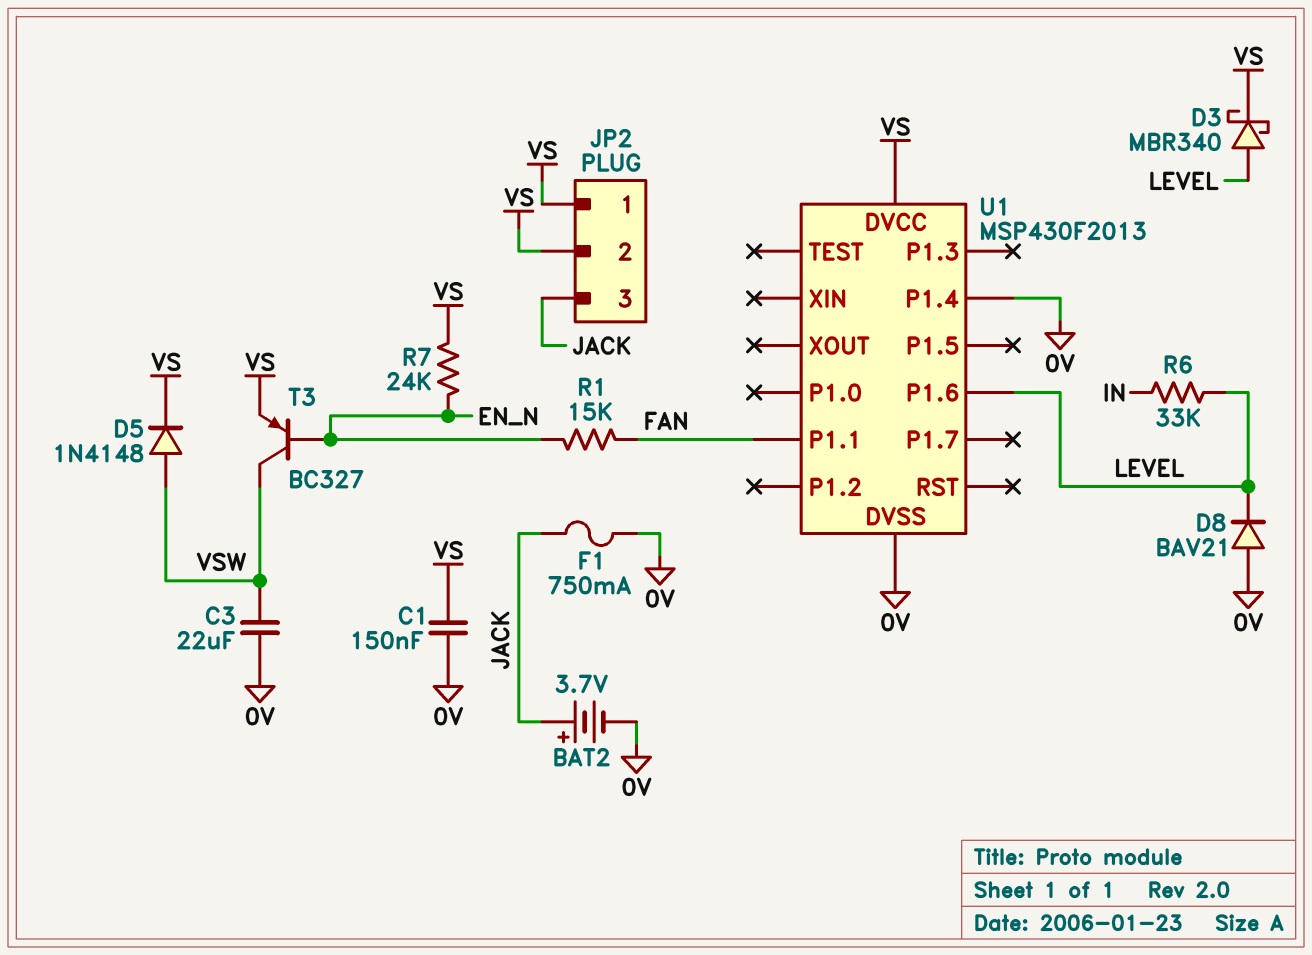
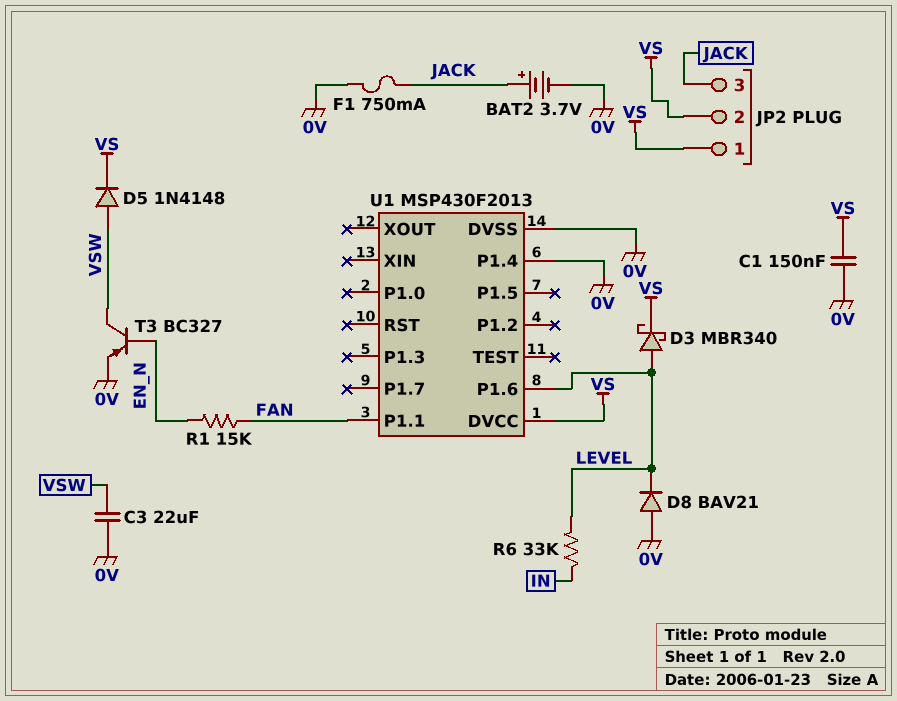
R7: 24k (EN_N, VS) -> none
T3: PNP BC327 (B EN_N, C VSW, E VS) -> PNP BC327 (B EN_N, C VSW, E 0V)

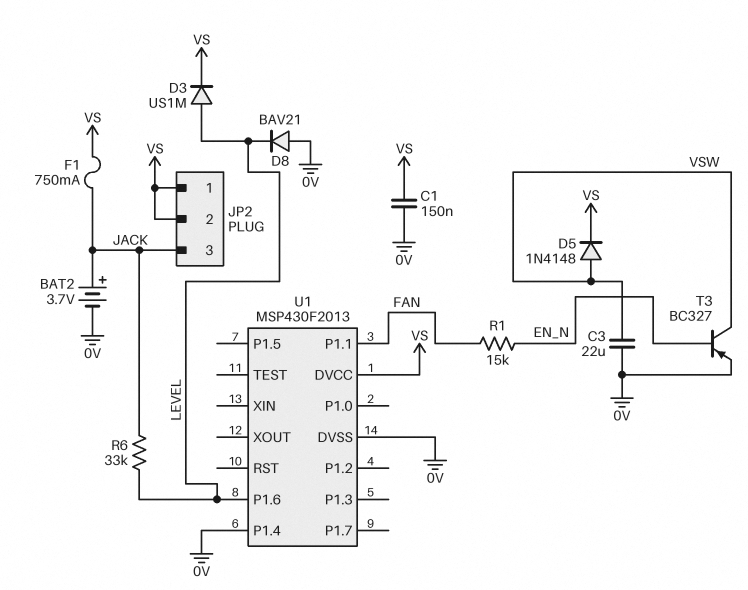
D3: schottky MBR340 (A LEVEL, K VS) -> diode US1M (A LEVEL, K VS)
F1: 750mA (0V, JACK) -> 750mA (JACK, VS)
R6: 33k (IN, LEVEL) -> 33k (JACK, LEVEL)

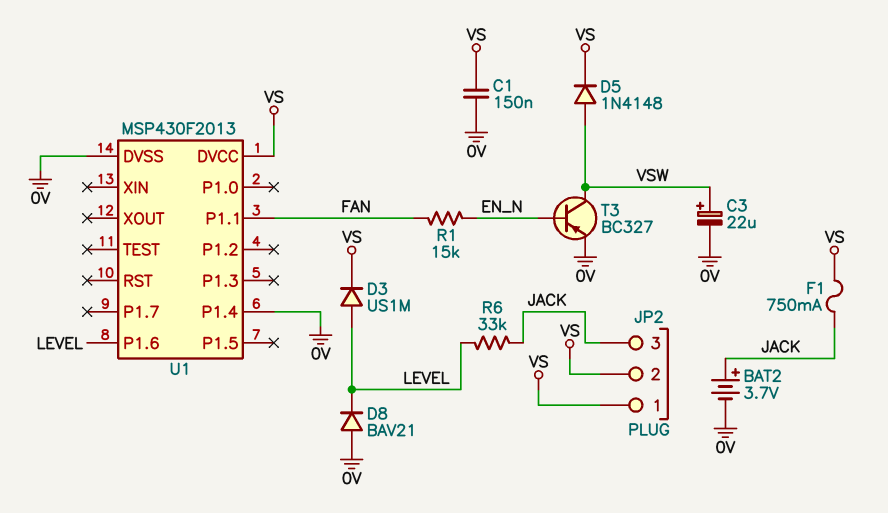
C3: 22uF (0V, VSW) -> 22uF (plus VSW, minus 0V)

